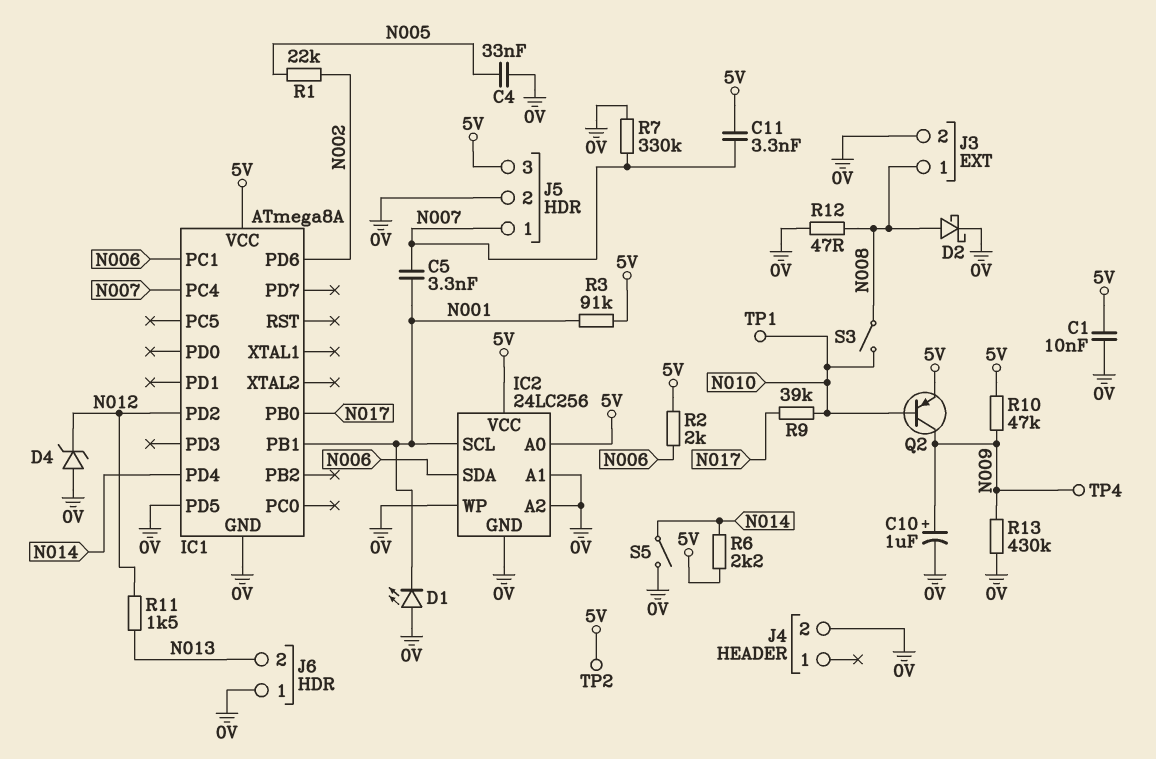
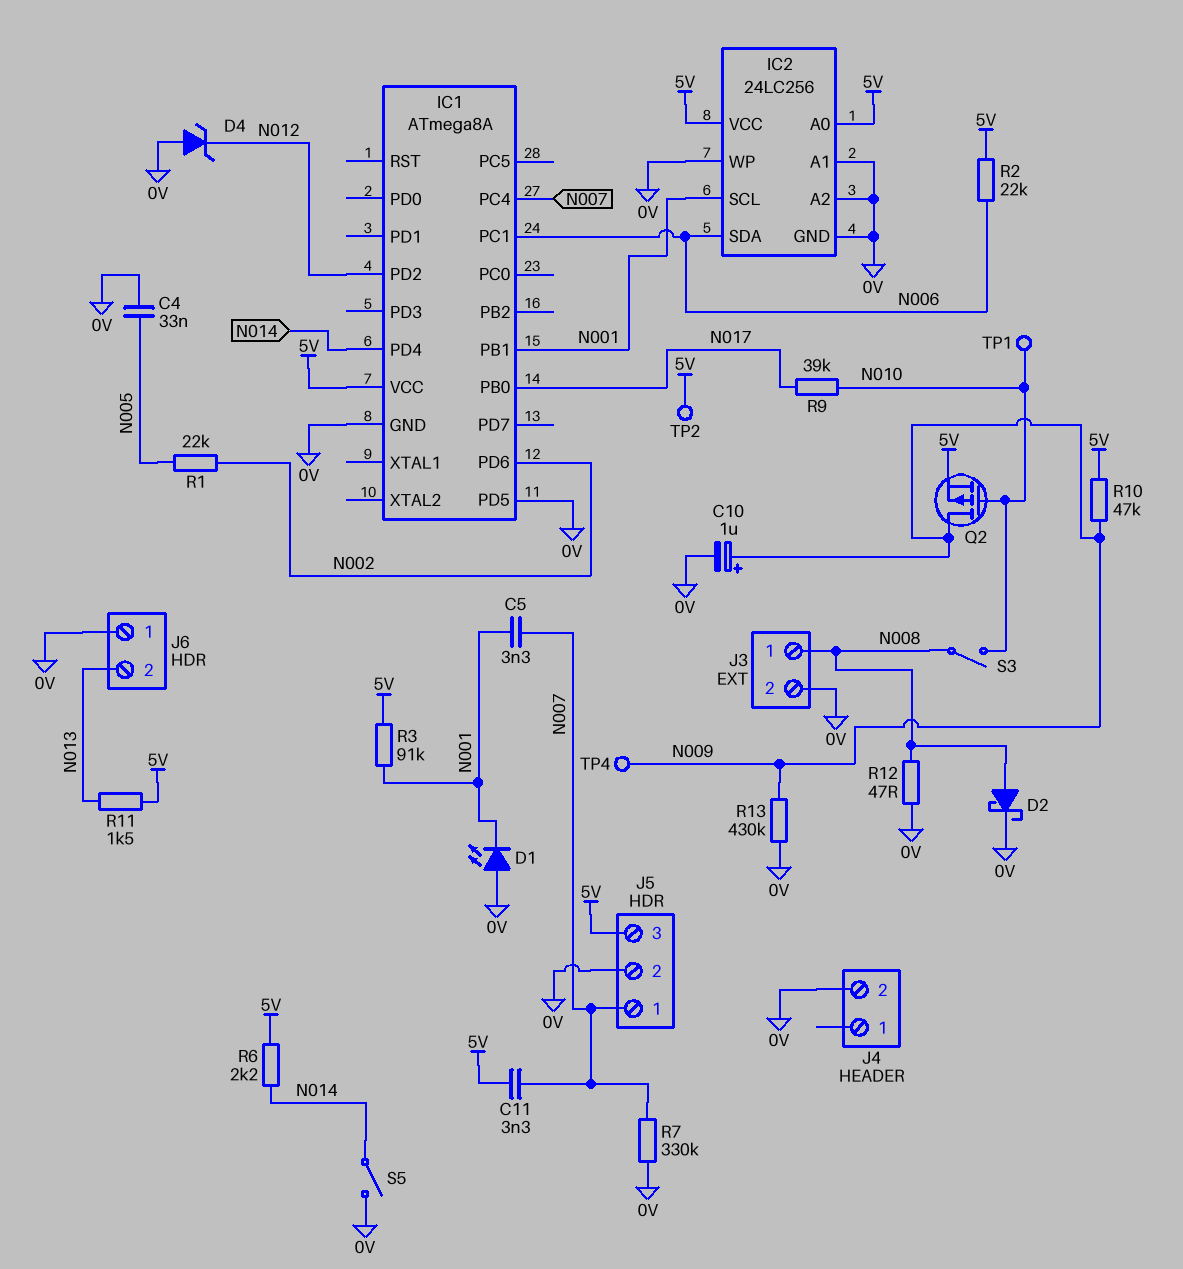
C1: 10nF (0V, 5V) -> none
Q2: PNP (B N010, C N009, E 5V) -> PMOS (G N010, D N009, S 5V)
R2: 2k (5V, N006) -> 22k (5V, N006)
R11: 1.5k (N012, N013) -> 1.5k (5V, N013)

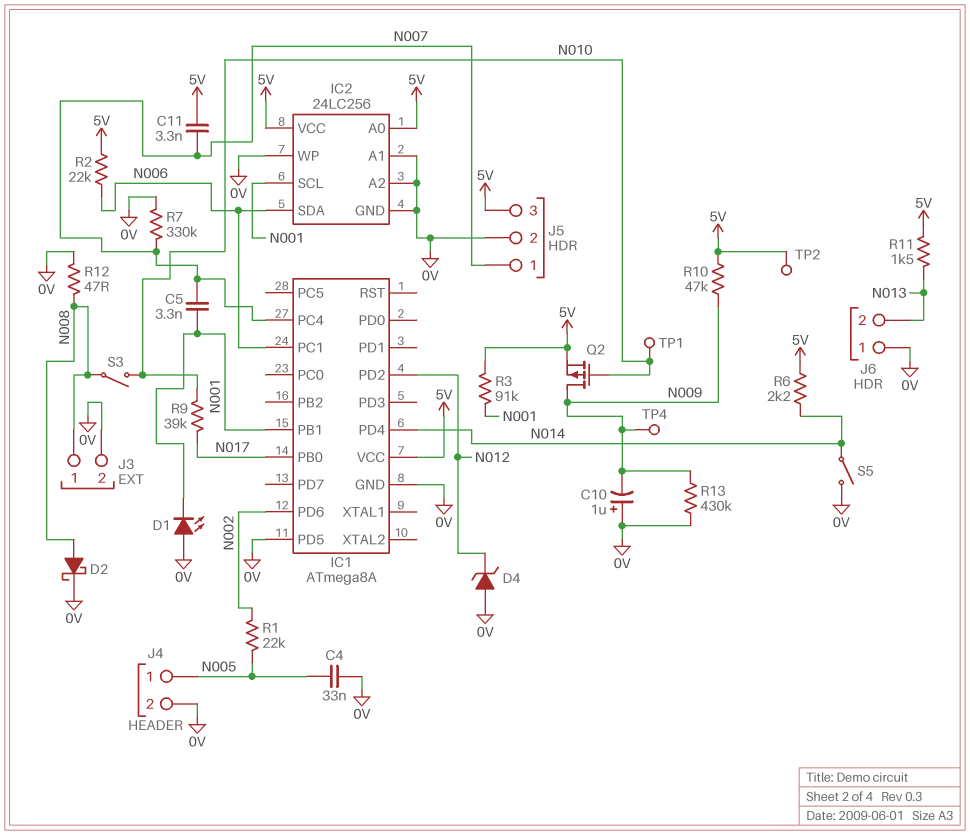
C10: 1uF (plus N009, minus 0V) -> 1uF (plus 0V, minus N009)
J4 pin 1: none -> N005

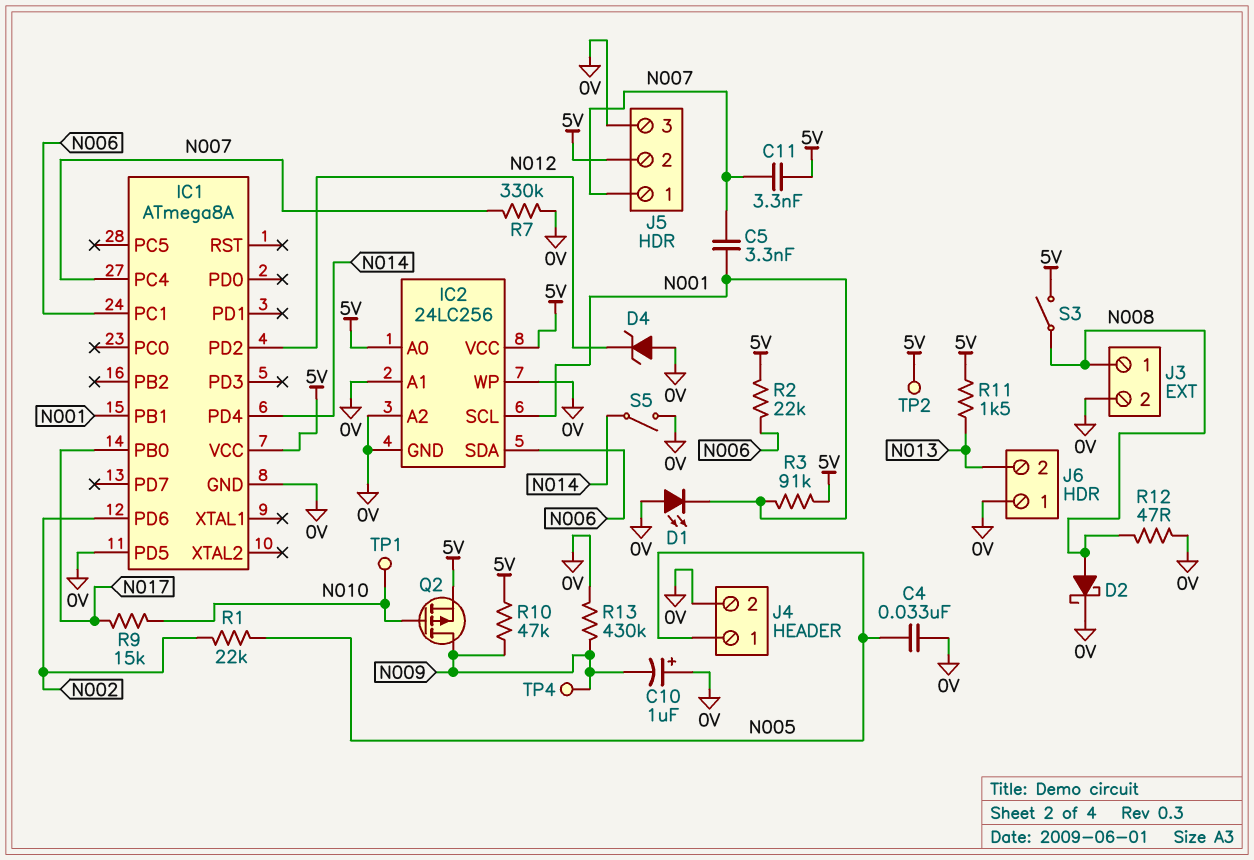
J5 pin 2: 0V -> 5V
J5 pin 3: 5V -> 0V
R6: 2.2k (5V, N014) -> none
R9: 39k (N010, N017) -> 15k (N010, N017)
S3: switch (N008, N010) -> switch (5V, N008)

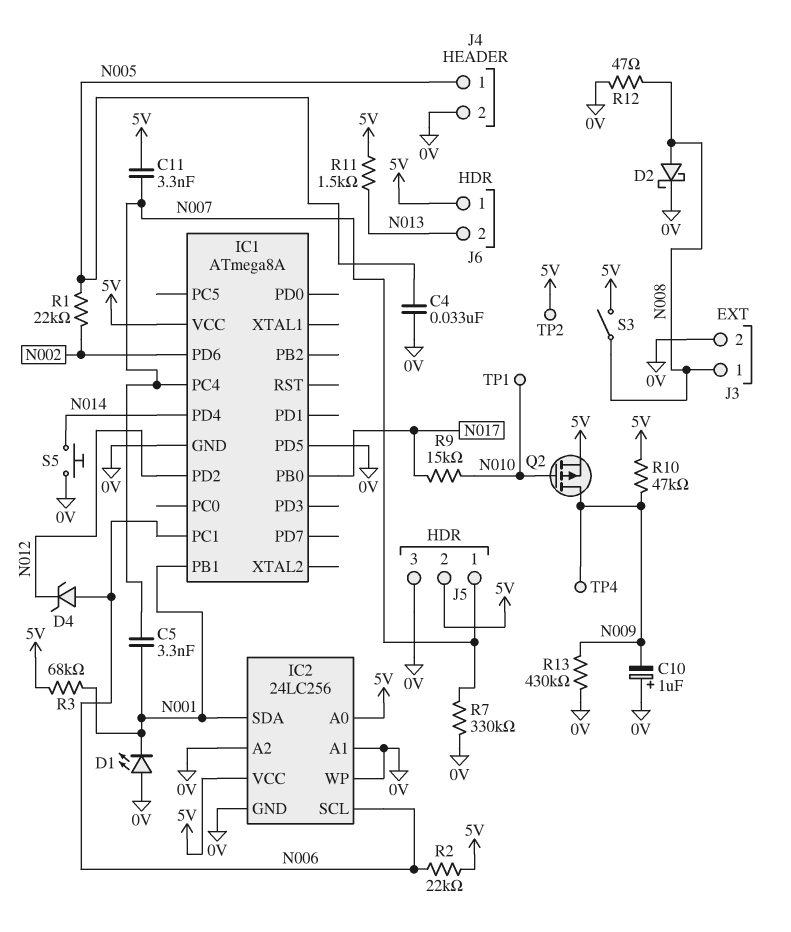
D4: zener (A 0V, K N012) -> zener (A N006, K N012)
IC2 pin SCL: N001 -> N006
IC2 pin SDA: N006 -> N001
J6 pin 1: 0V -> 5V
R3: 91k (5V, N001) -> 68k (5V, N001)
S5: switch (0V, N014) -> button (0V, N014)

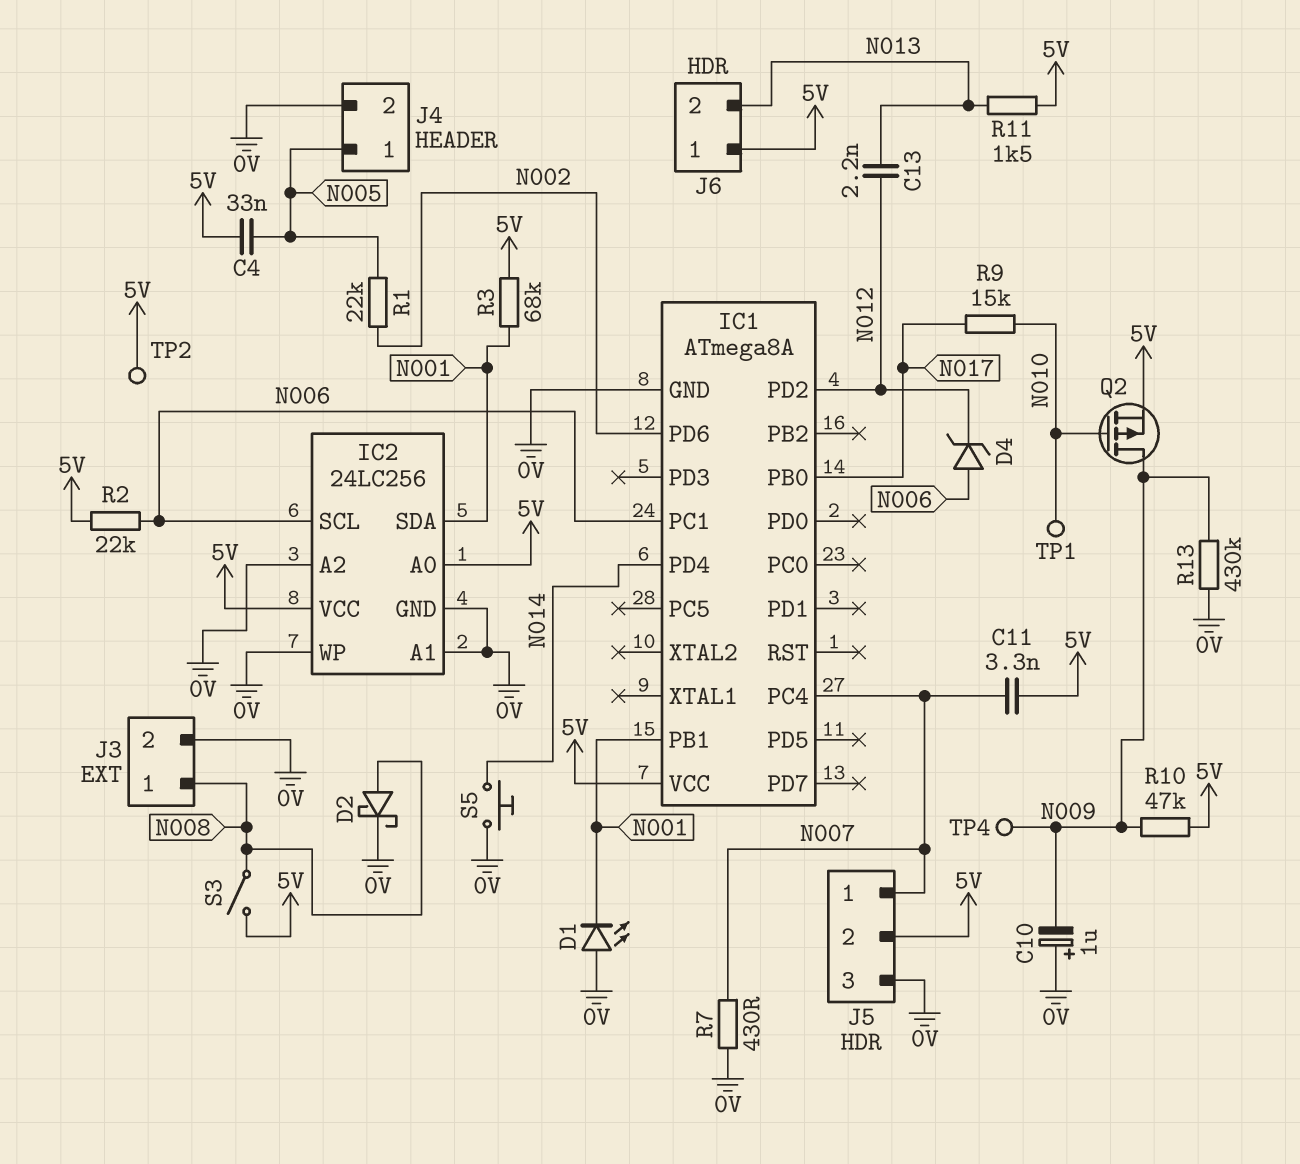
C4: 33nF (0V, N005) -> 33nF (5V, N005)
C5: 3.3nF (N001, N007) -> none
C13: none -> 2.2nF (N012, N013)
IC1 pin PD5: 0V -> none
R7: 330k (0V, N007) -> 430 (0V, N007)
R12: 47 (0V, N008) -> none

